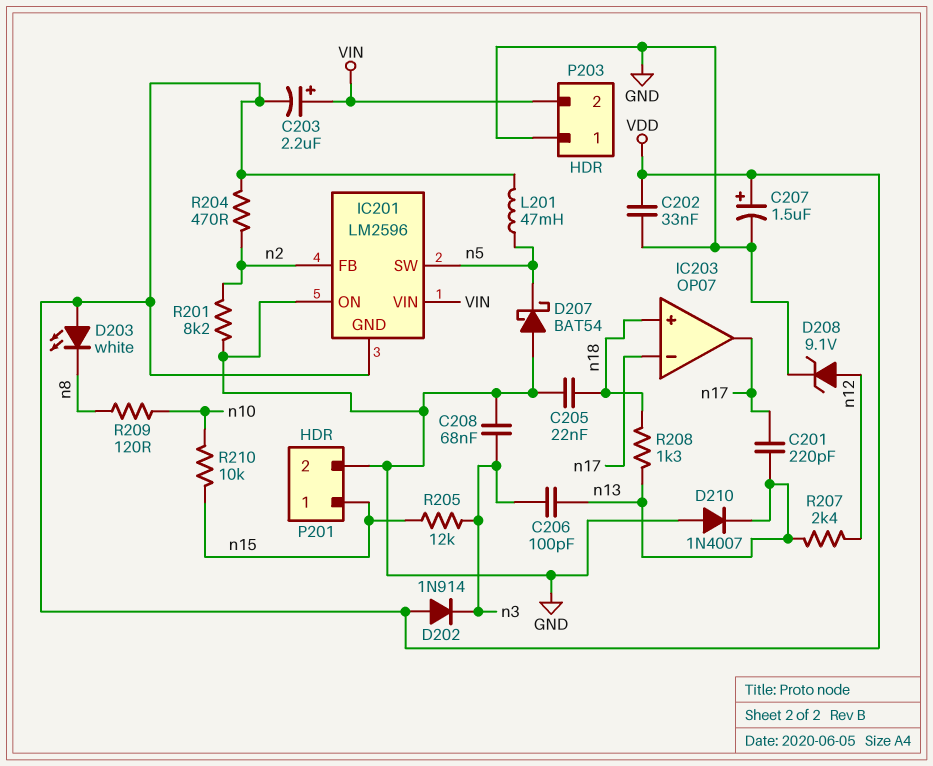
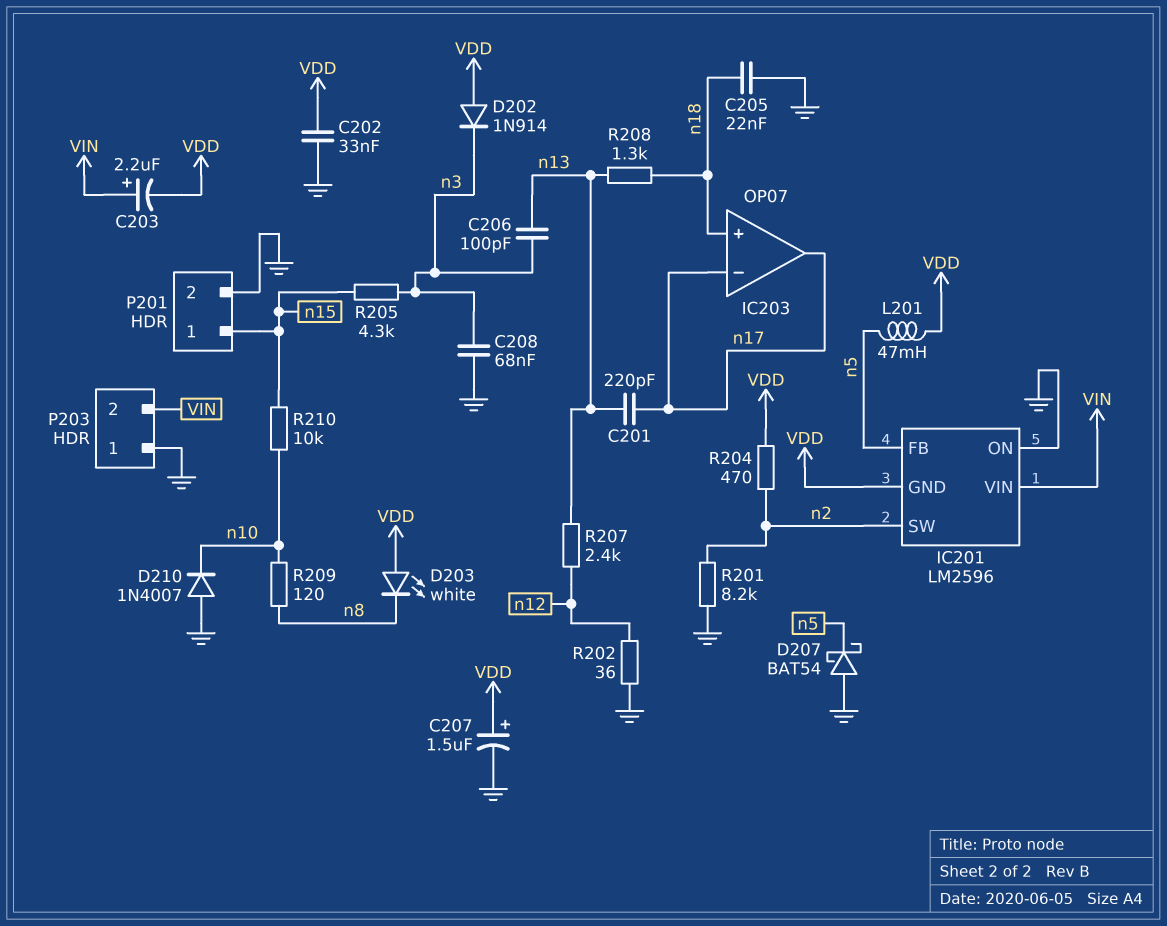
D208: zener 9.1V (A n12, K GND) -> none
D210: diode 1N4007 (A GND, K n13) -> diode 1N4007 (A GND, K n10)
IC201 pin FB: n2 -> n5
IC201 pin SW: n5 -> n2
R202: none -> 36 (GND, n12)
R205: 12k (n3, n15) -> 4.3k (n3, n15)

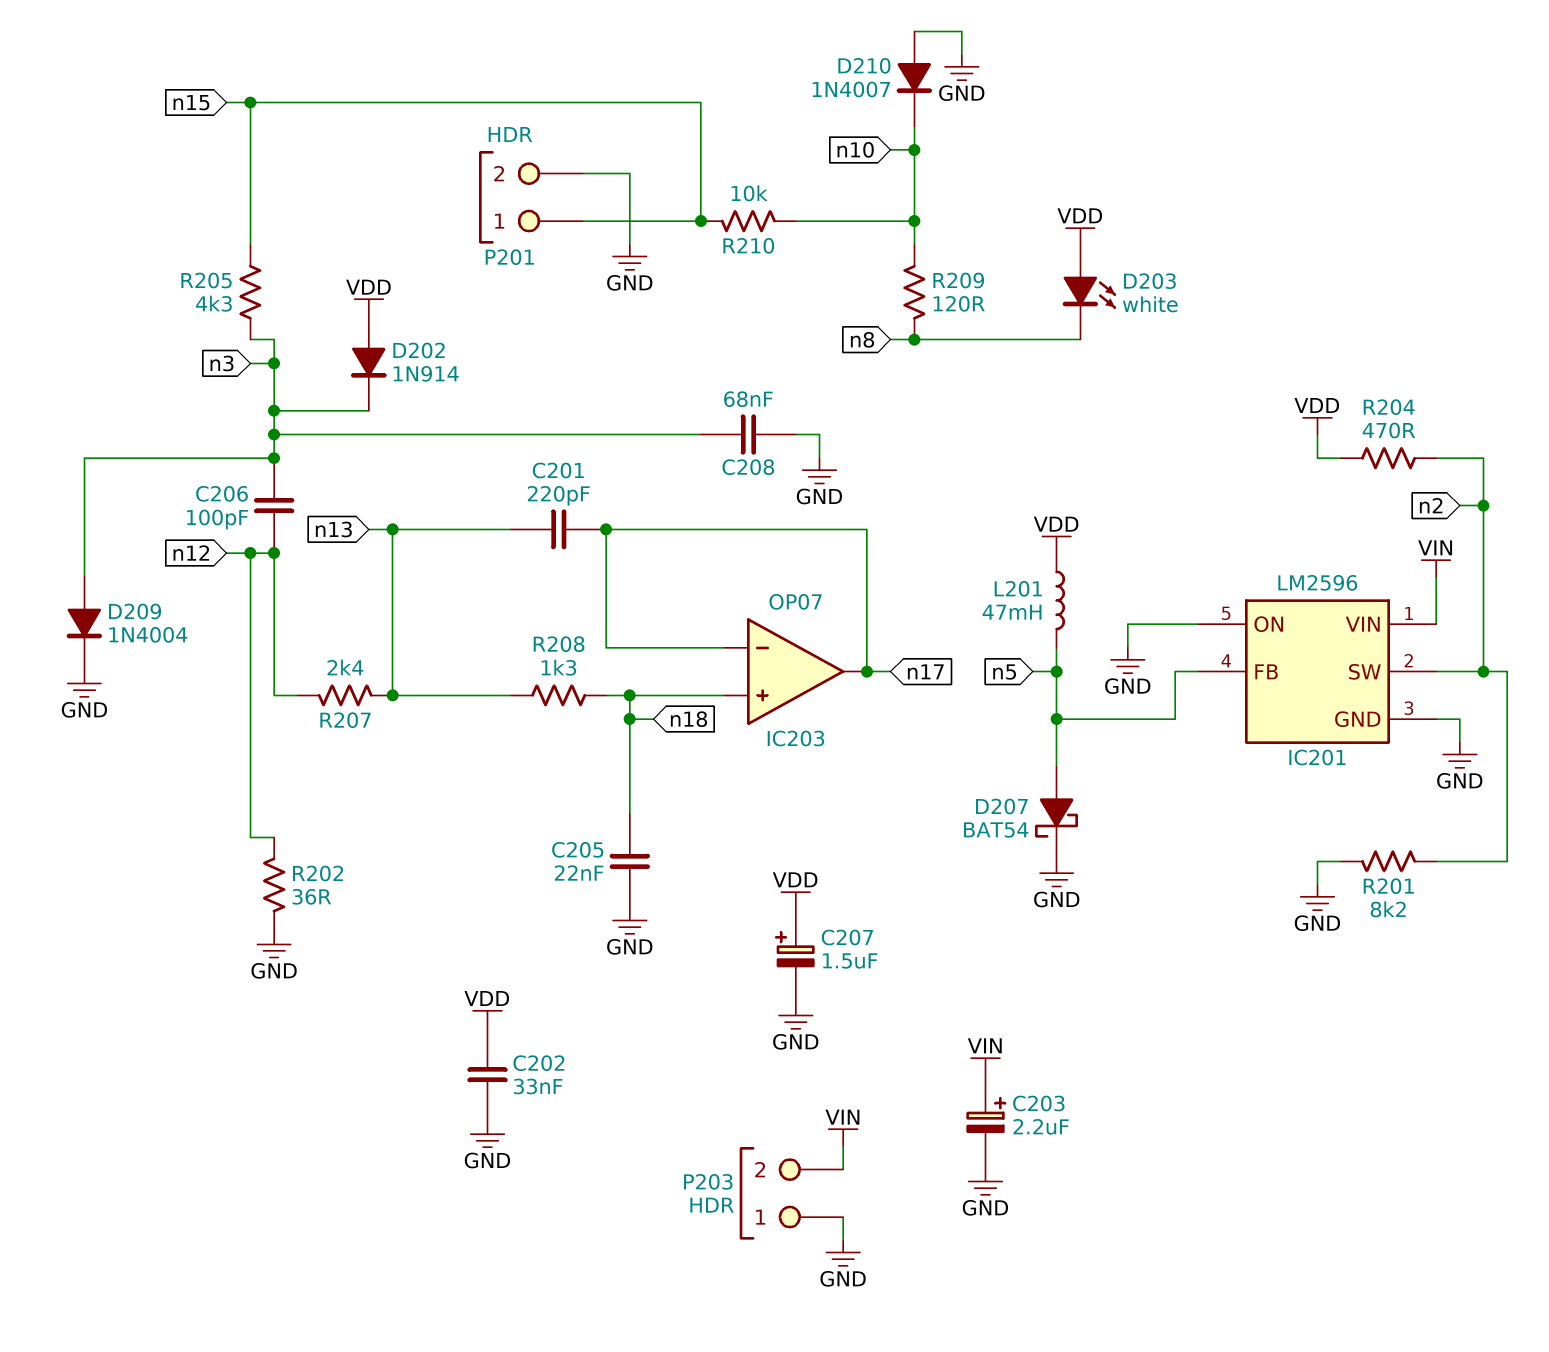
C203: 2.2uF (plus VIN, minus VDD) -> 2.2uF (plus VIN, minus GND)
C206: 100pF (n3, n13) -> 100pF (n3, n12)
D207: schottky BAT54 (A GND, K n5) -> schottky BAT54 (A n5, K GND)
D209: none -> diode 1N4004 (A n3, K GND)
IC201 pin GND: VDD -> GND

